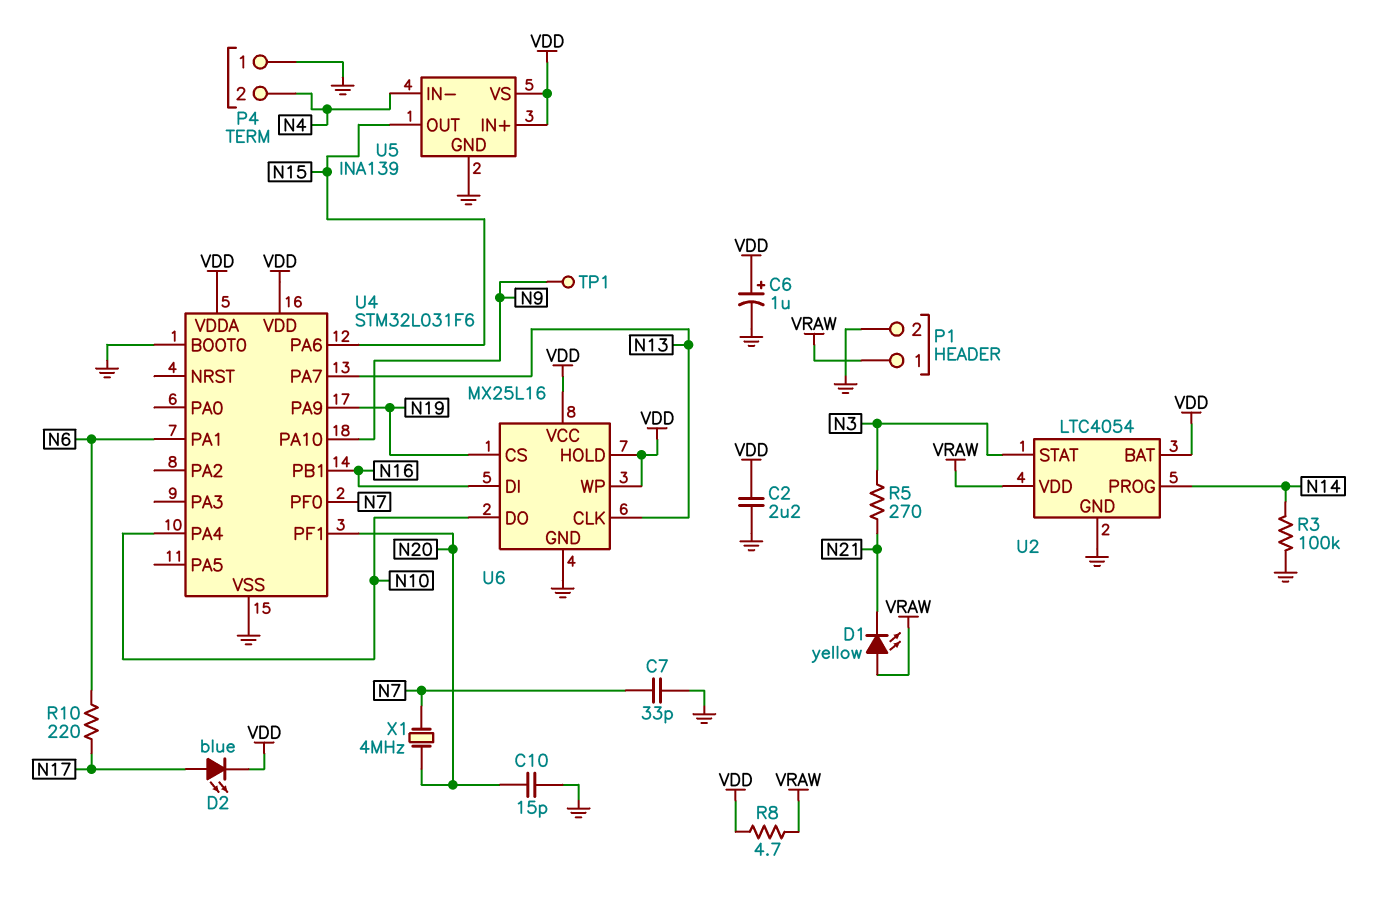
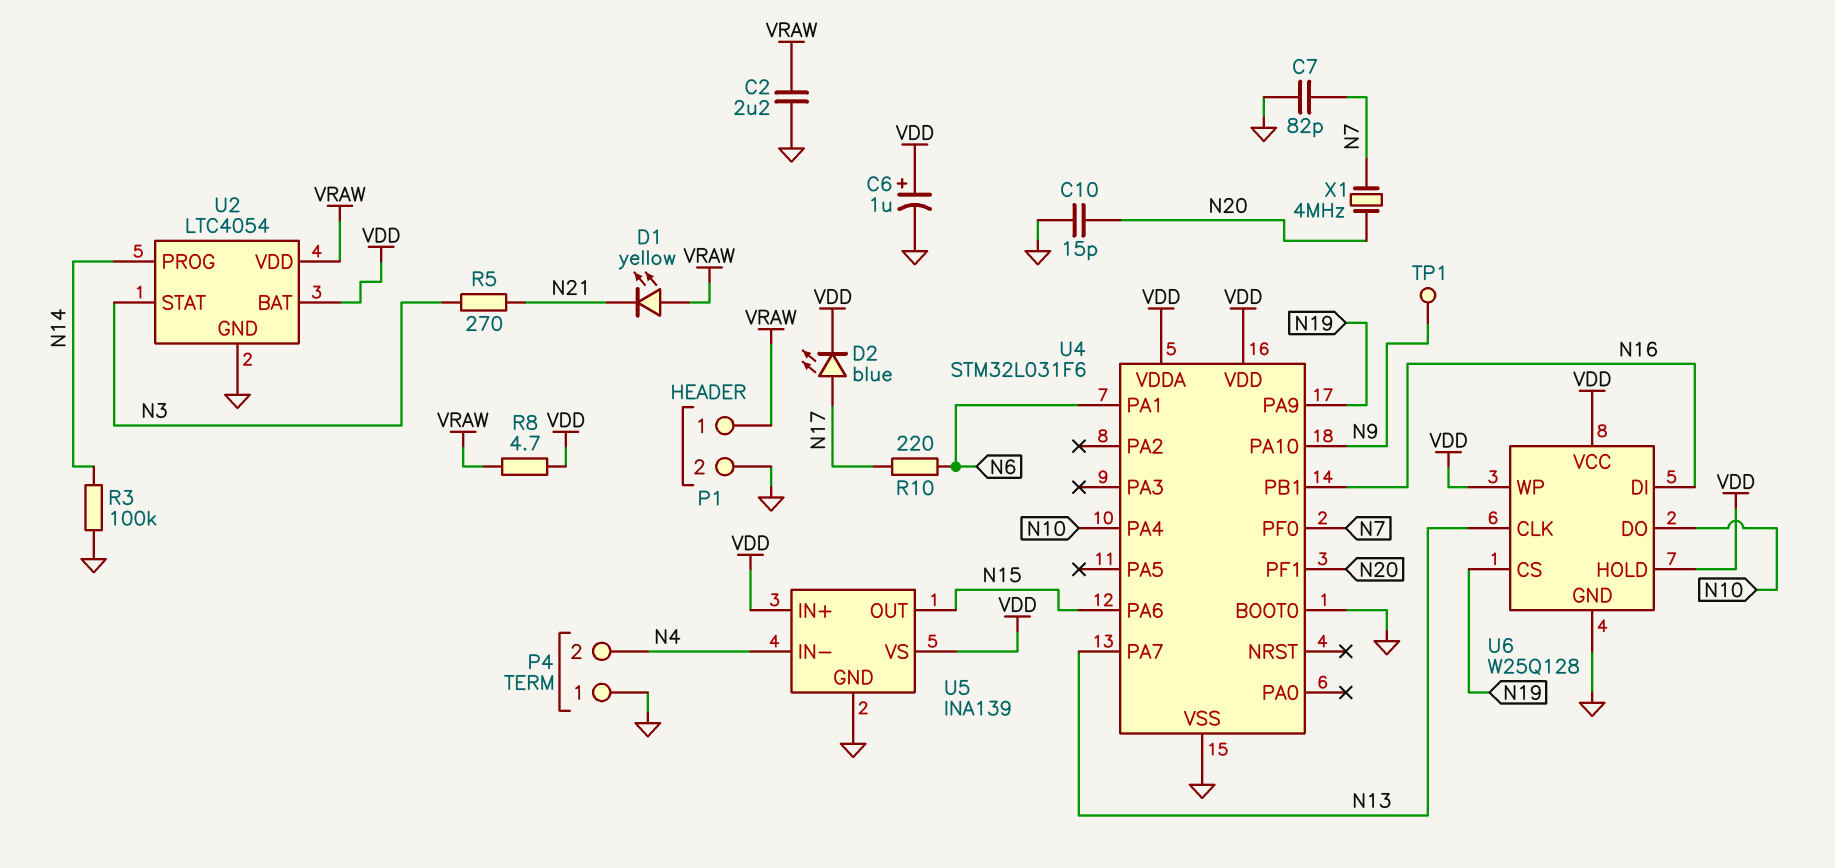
C2: 2.2uF (GND, VDD) -> 2.2uF (GND, VRAW)
C7: 33pF (GND, N7) -> 82pF (GND, N7)
U6: MX25L16 -> W25Q128

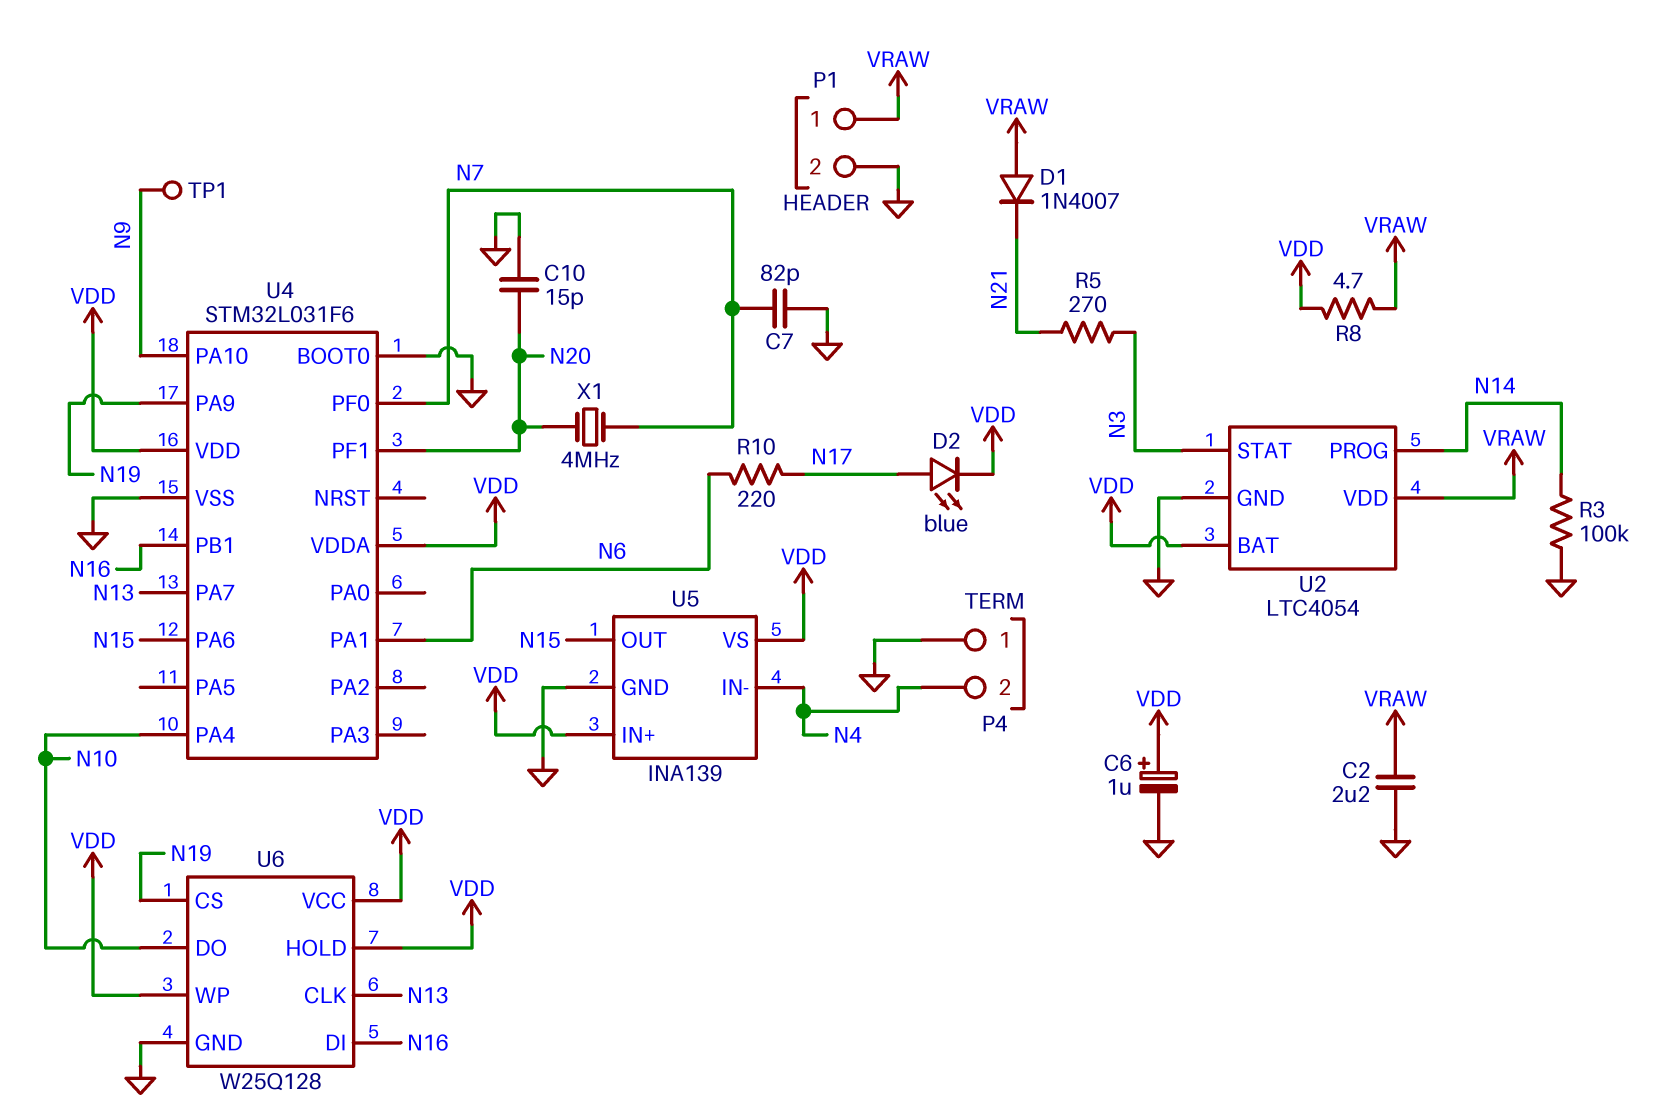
D1: LED yellow (A VRAW, K N21) -> diode 1N4007 (A VRAW, K N21)

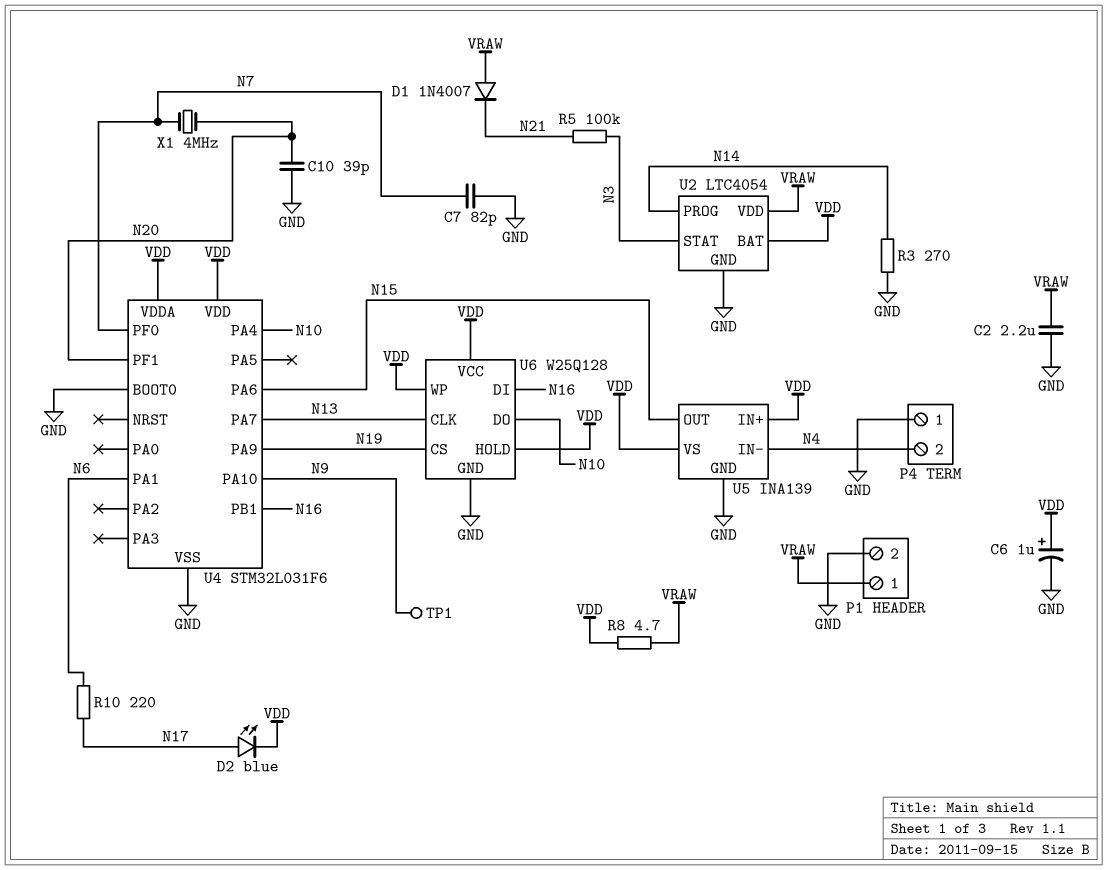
C10: 15pF (GND, N20) -> 39pF (GND, N20)
R3: 100k (GND, N14) -> 270 (GND, N14)
R5: 270 (N3, N21) -> 100k (N3, N21)

